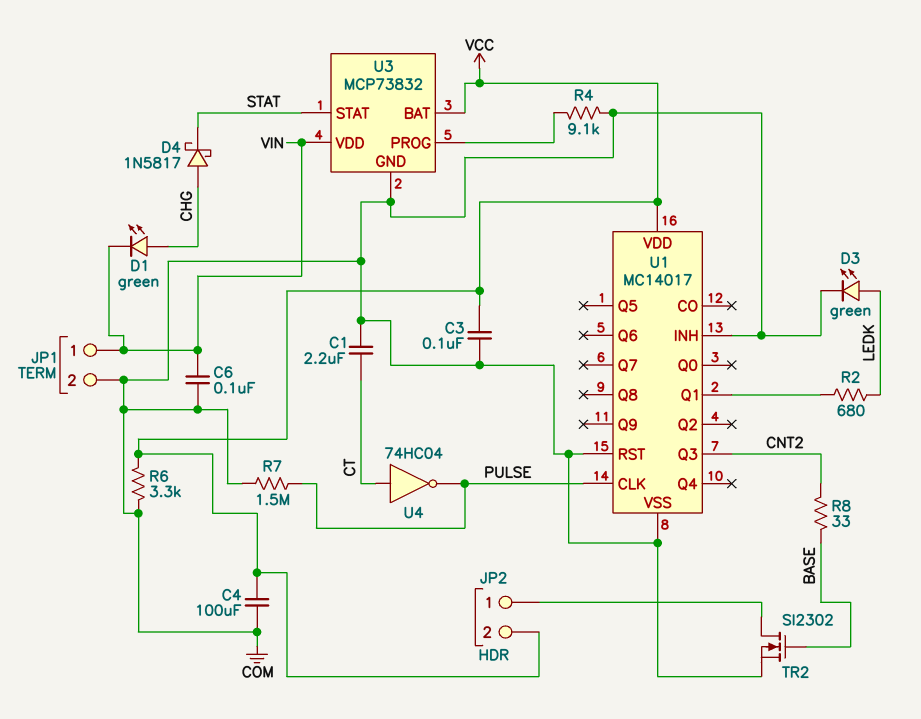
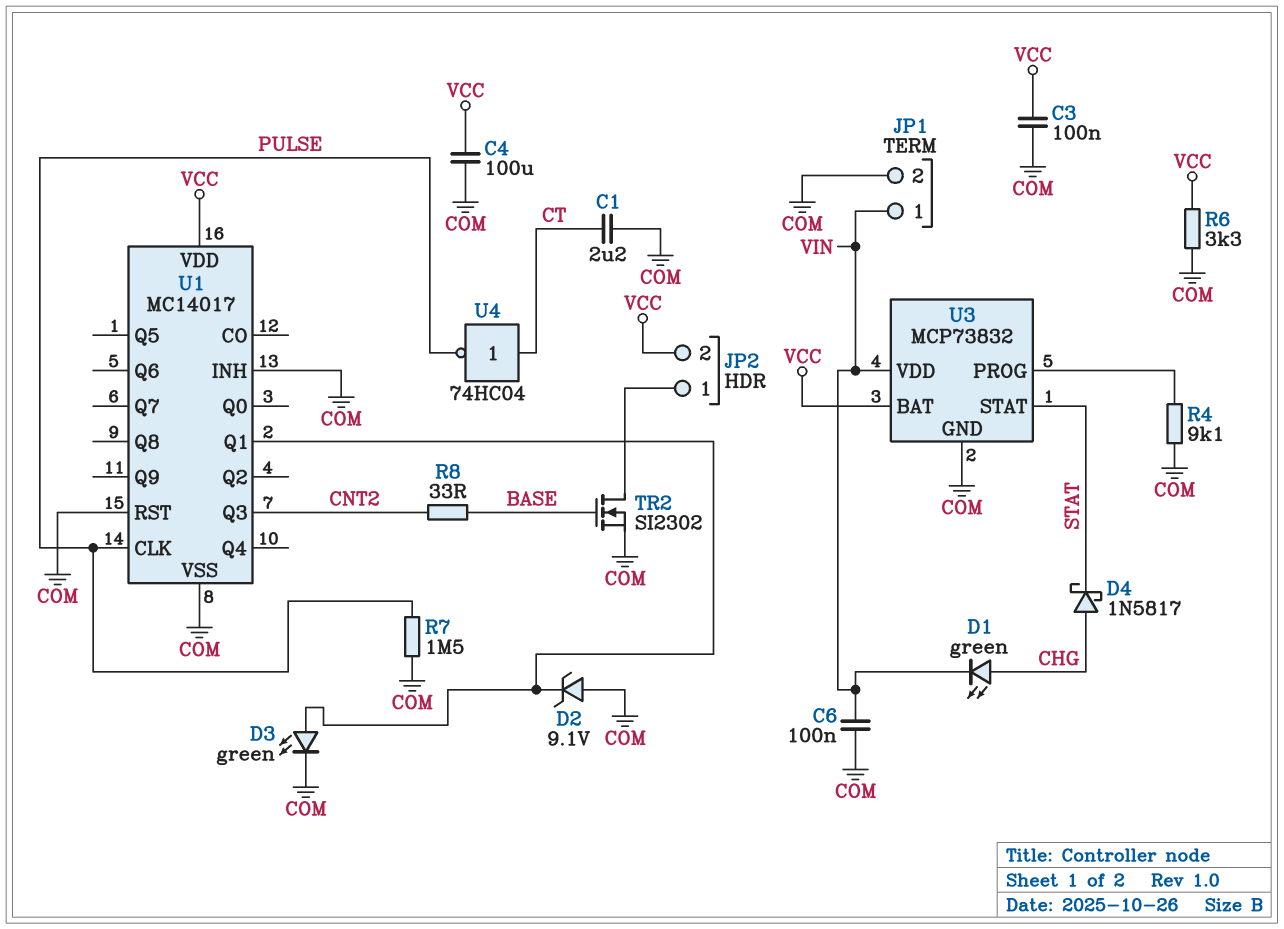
D2: none -> zener 9.1V (A COM, K U1/Q1)
D3: LED green (A LEDK, K COM) -> LED green (A U1/Q1, K COM)
R2: 680 (LEDK, U1/Q1) -> none

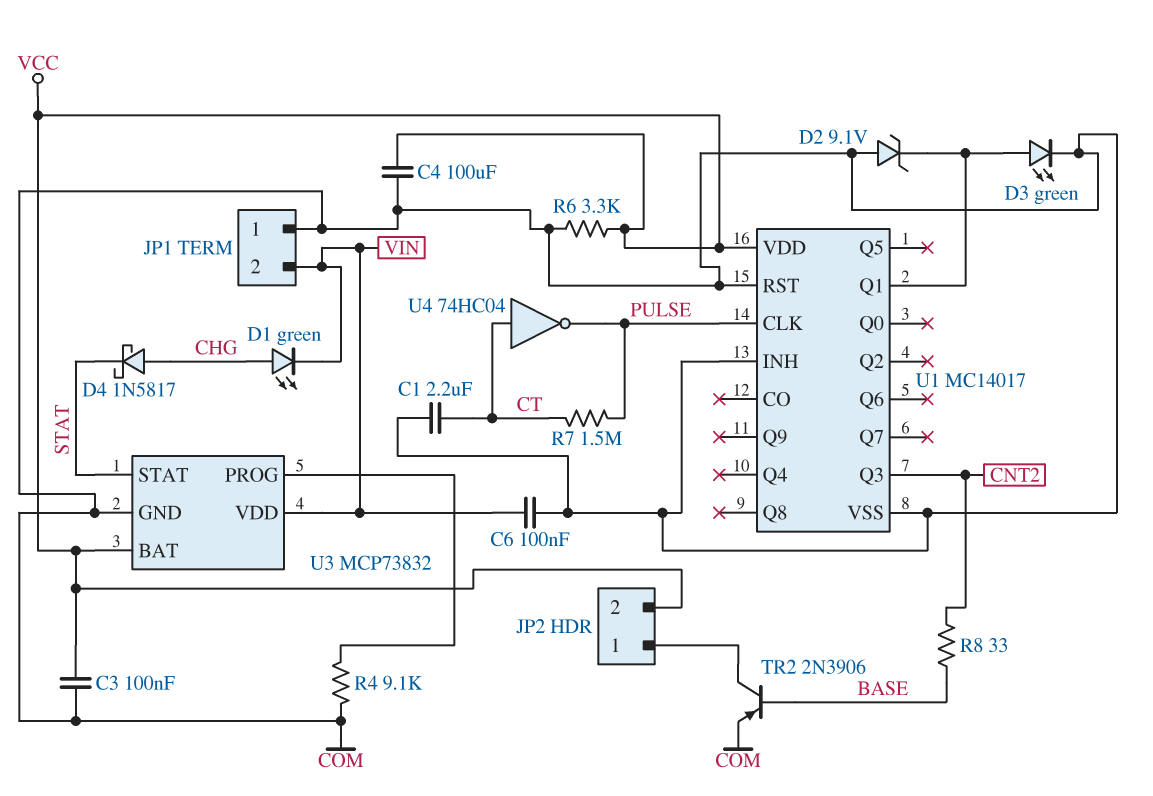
JP1 pin 1: VIN -> COM
JP1 pin 2: COM -> VIN
R7: 1.5M (COM, PULSE) -> 1.5M (CT, PULSE)
TR2: NMOS SI2302 (G BASE, D JP2/1, S COM) -> PNP 2N3906 (B BASE, C JP2/1, E COM)

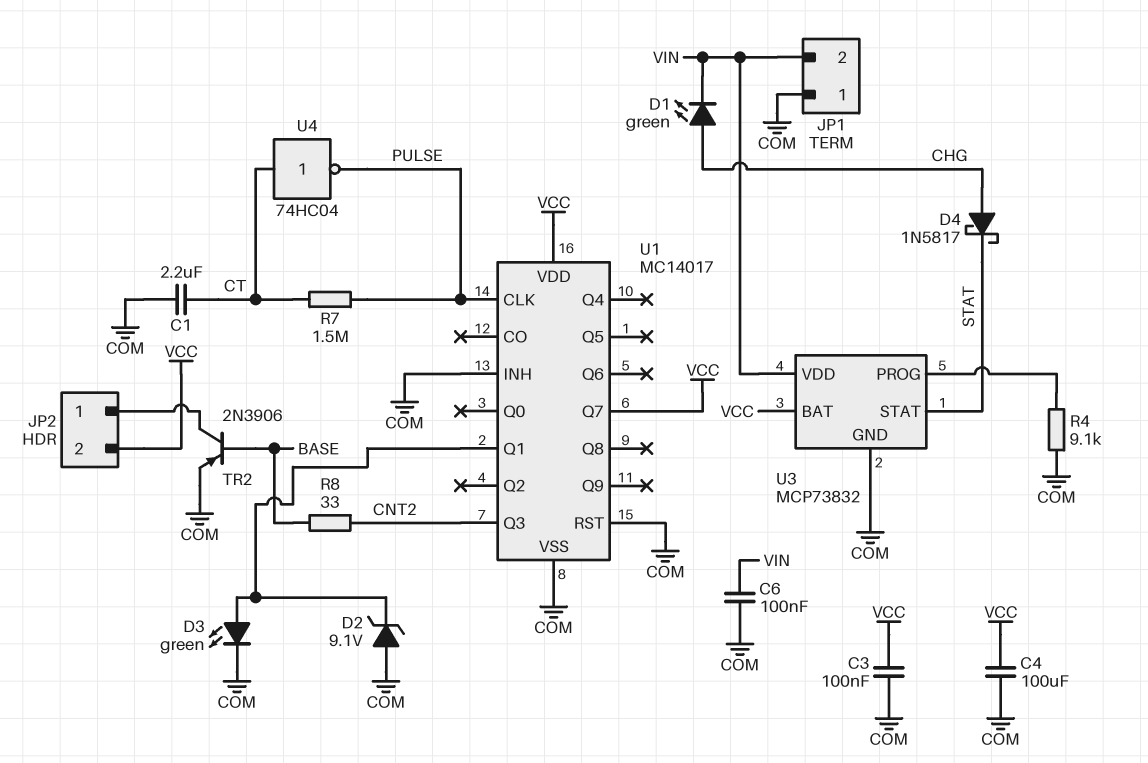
R6: 3.3k (COM, VCC) -> none
U1 pin Q7: none -> VCC

